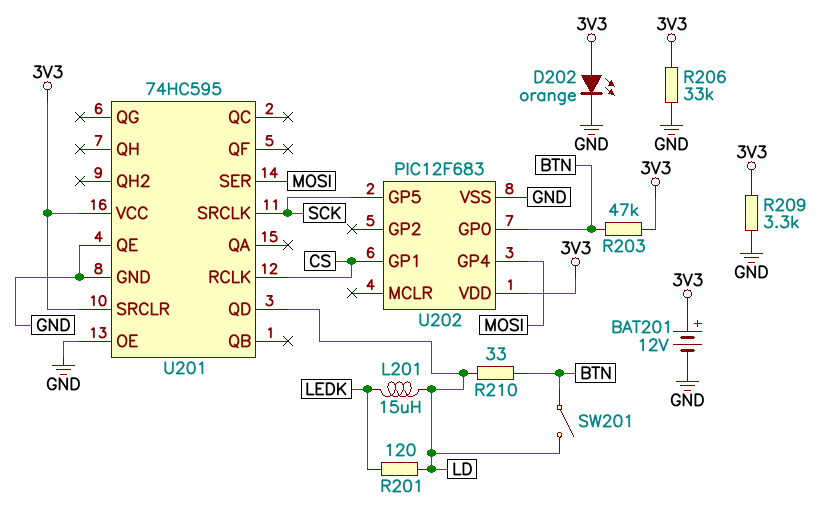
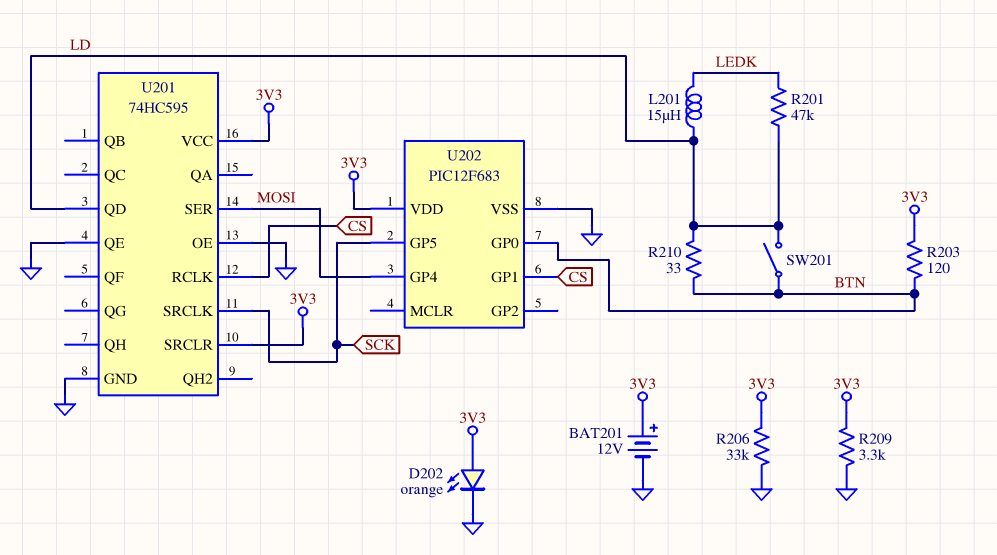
R201: 120 (LD, LEDK) -> 47k (LD, LEDK)
R203: 47k (3V3, BTN) -> 120 (3V3, BTN)

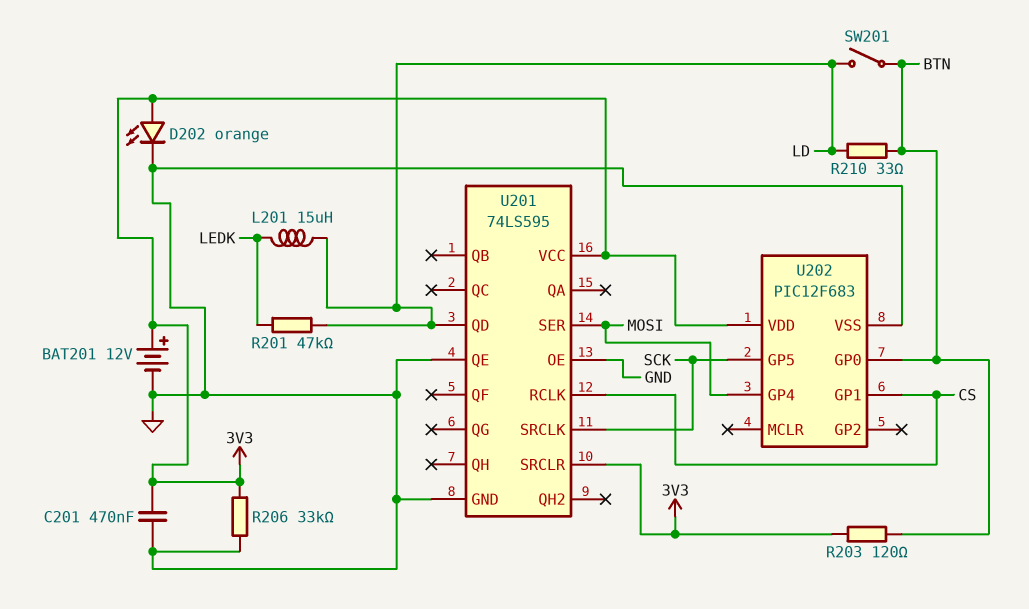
C201: none -> 470nF (3V3, GND)
R209: 3.3k (3V3, GND) -> none
U201: 74HC595 -> 74LS595

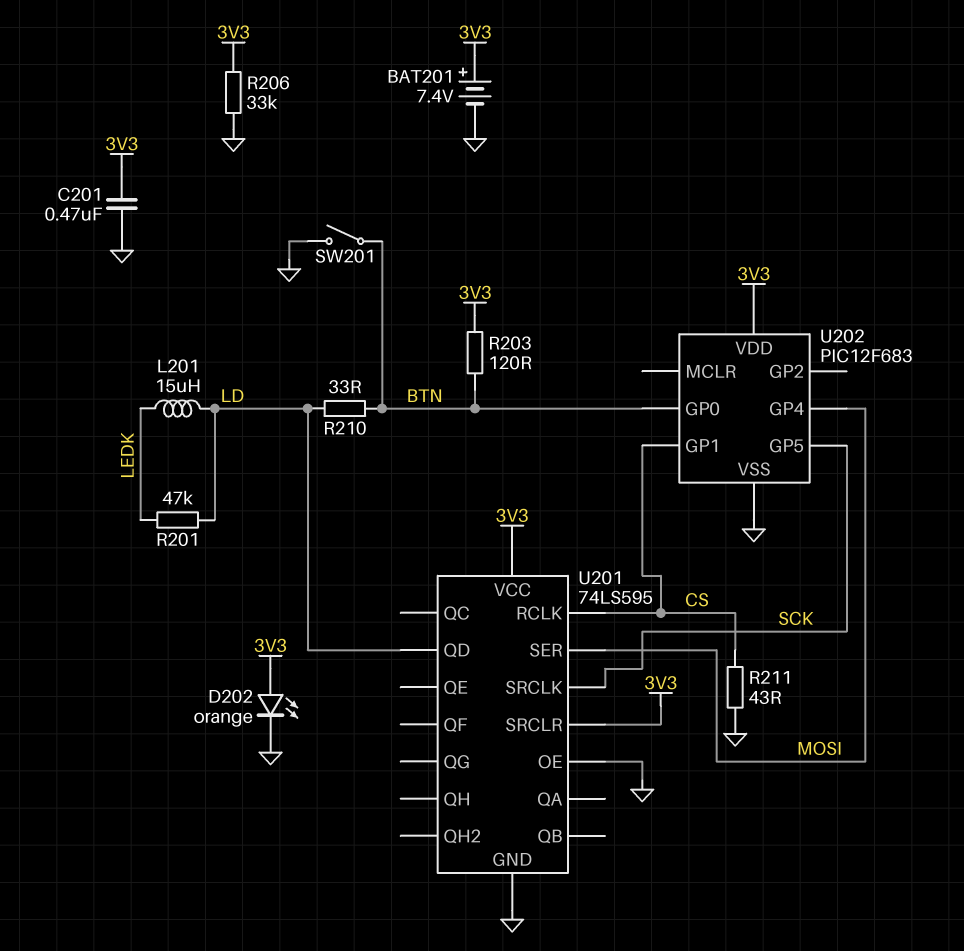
BAT201: 12V (plus 3V3, minus GND) -> 7.4V (plus 3V3, minus GND)
R211: none -> 43 (CS, GND)
SW201: switch (BTN, LD) -> switch (BTN, GND)
U201 pin QE: GND -> none

